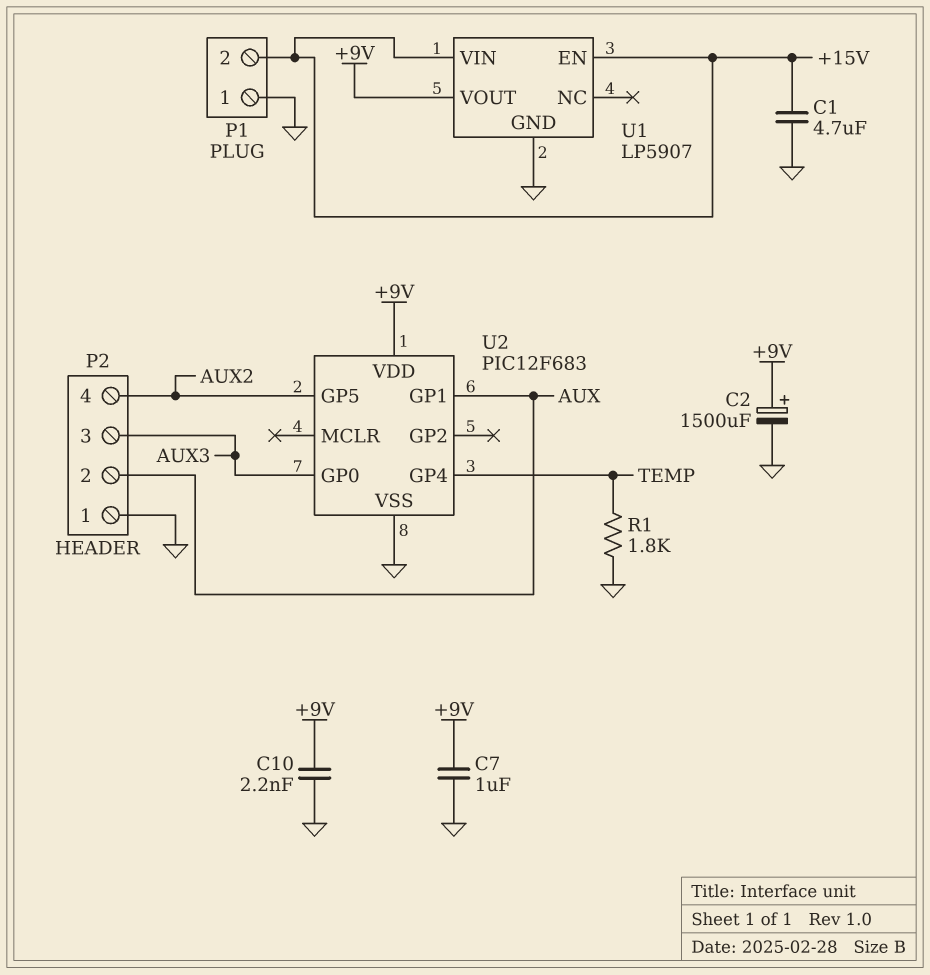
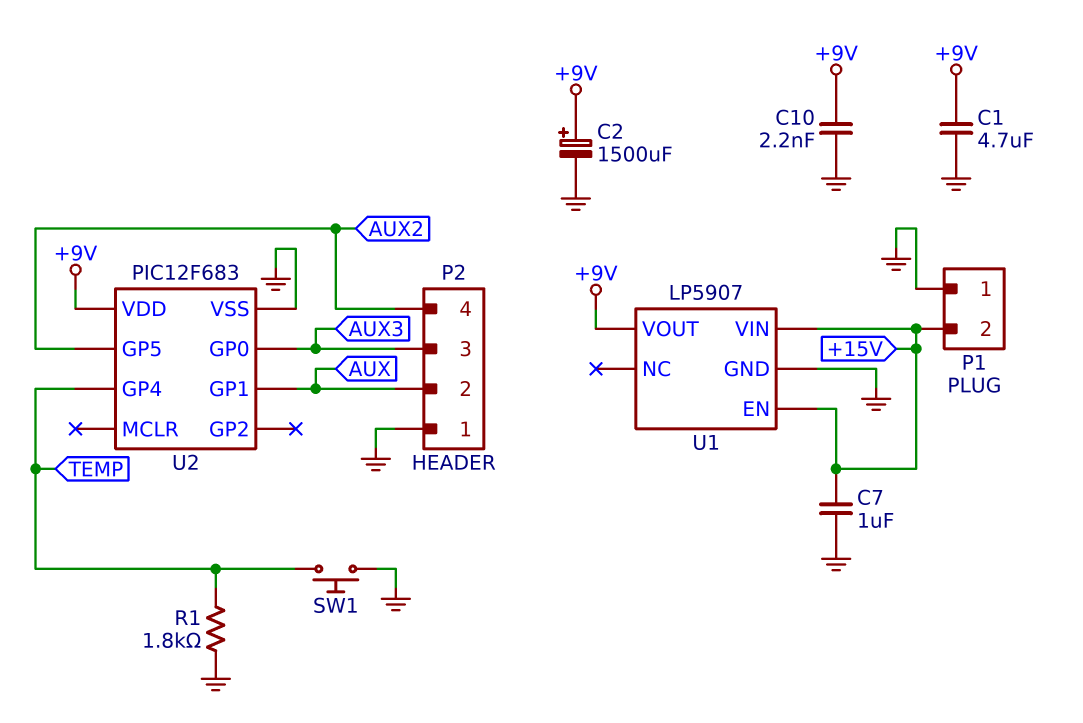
C1: 4.7uF (+15V, GND) -> 4.7uF (+9V, GND)
C7: 1uF (+9V, GND) -> 1uF (+15V, GND)
SW1: none -> button (GND, TEMP)

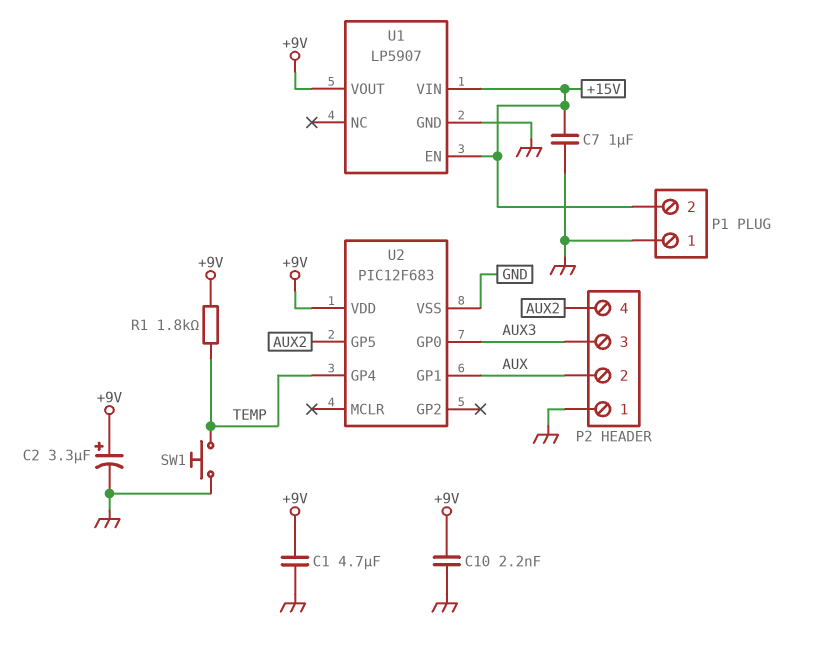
C2: 1500uF (plus +9V, minus GND) -> 3.3uF (plus +9V, minus GND)
R1: 1.8k (GND, TEMP) -> 1.8k (+9V, TEMP)

